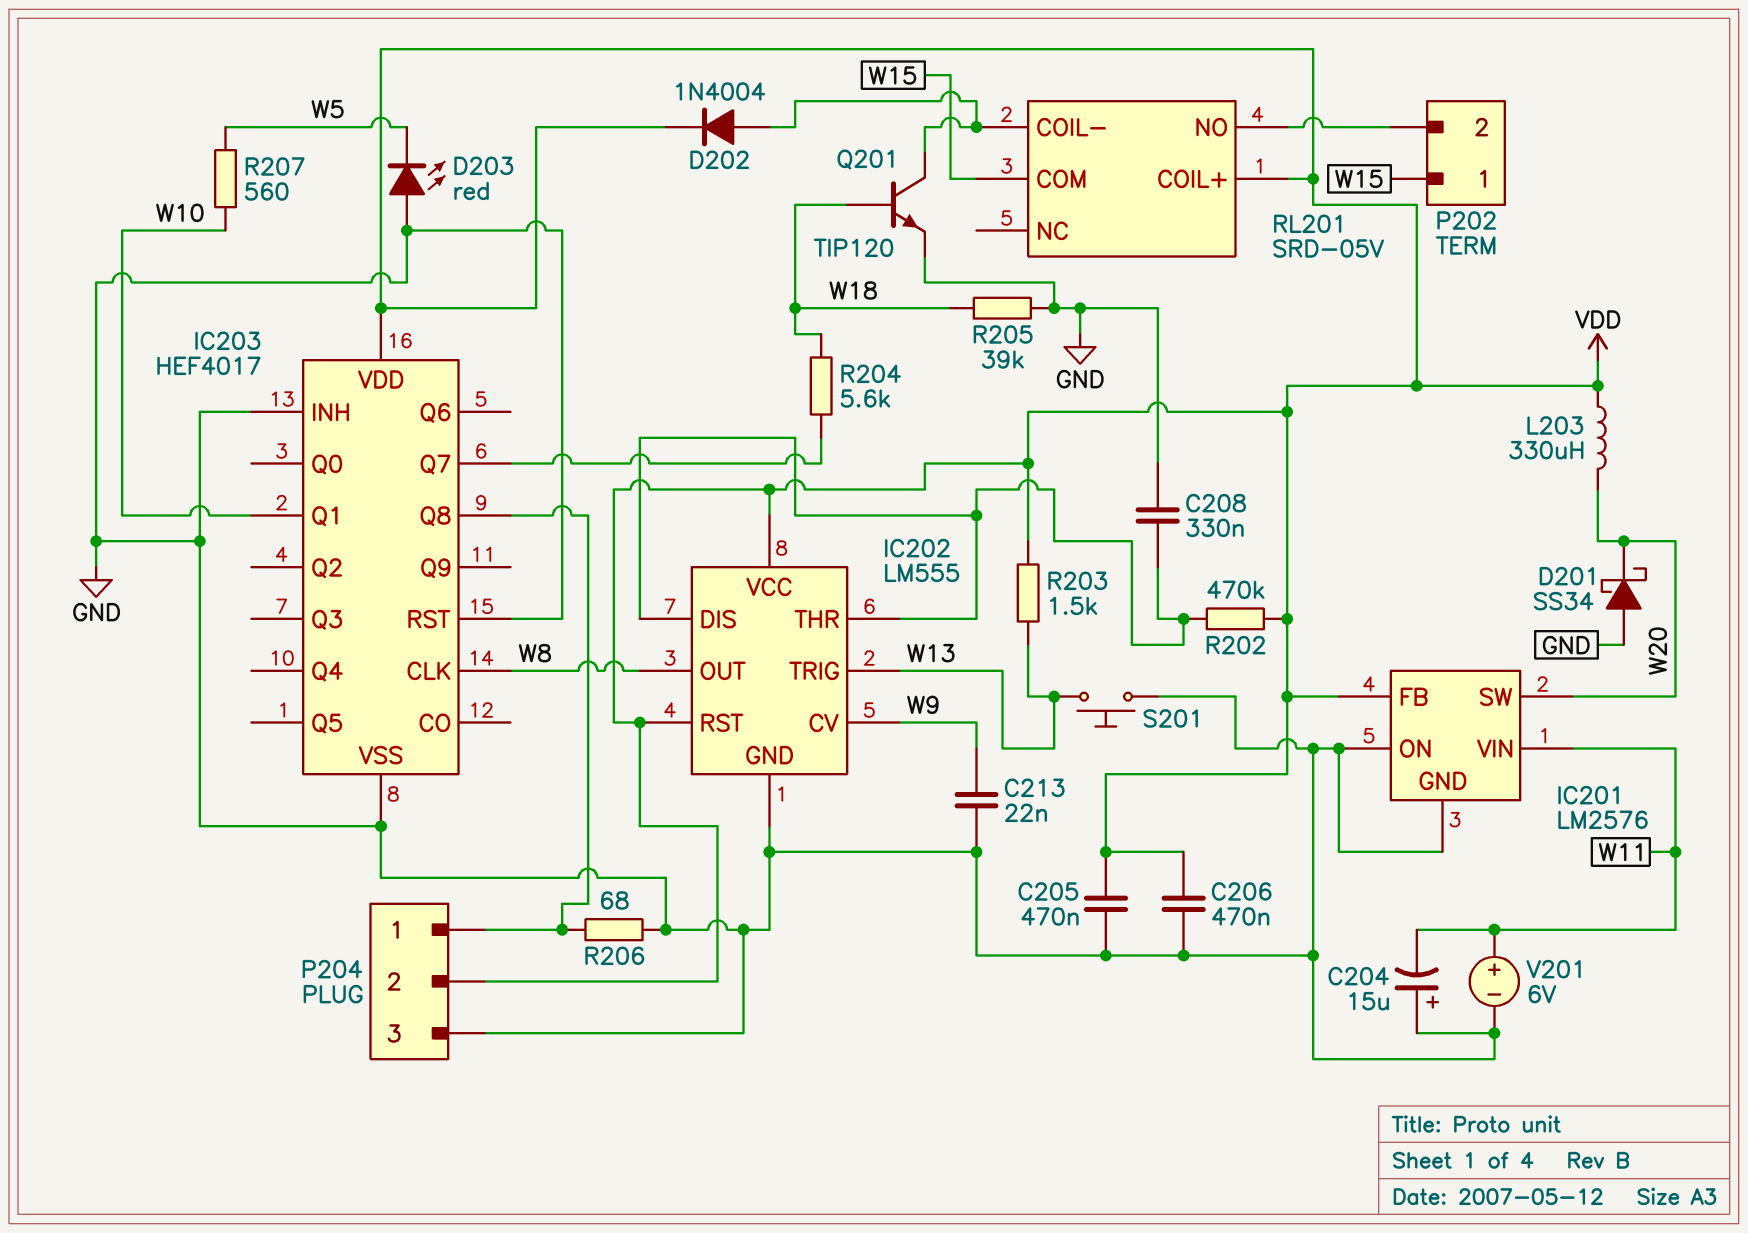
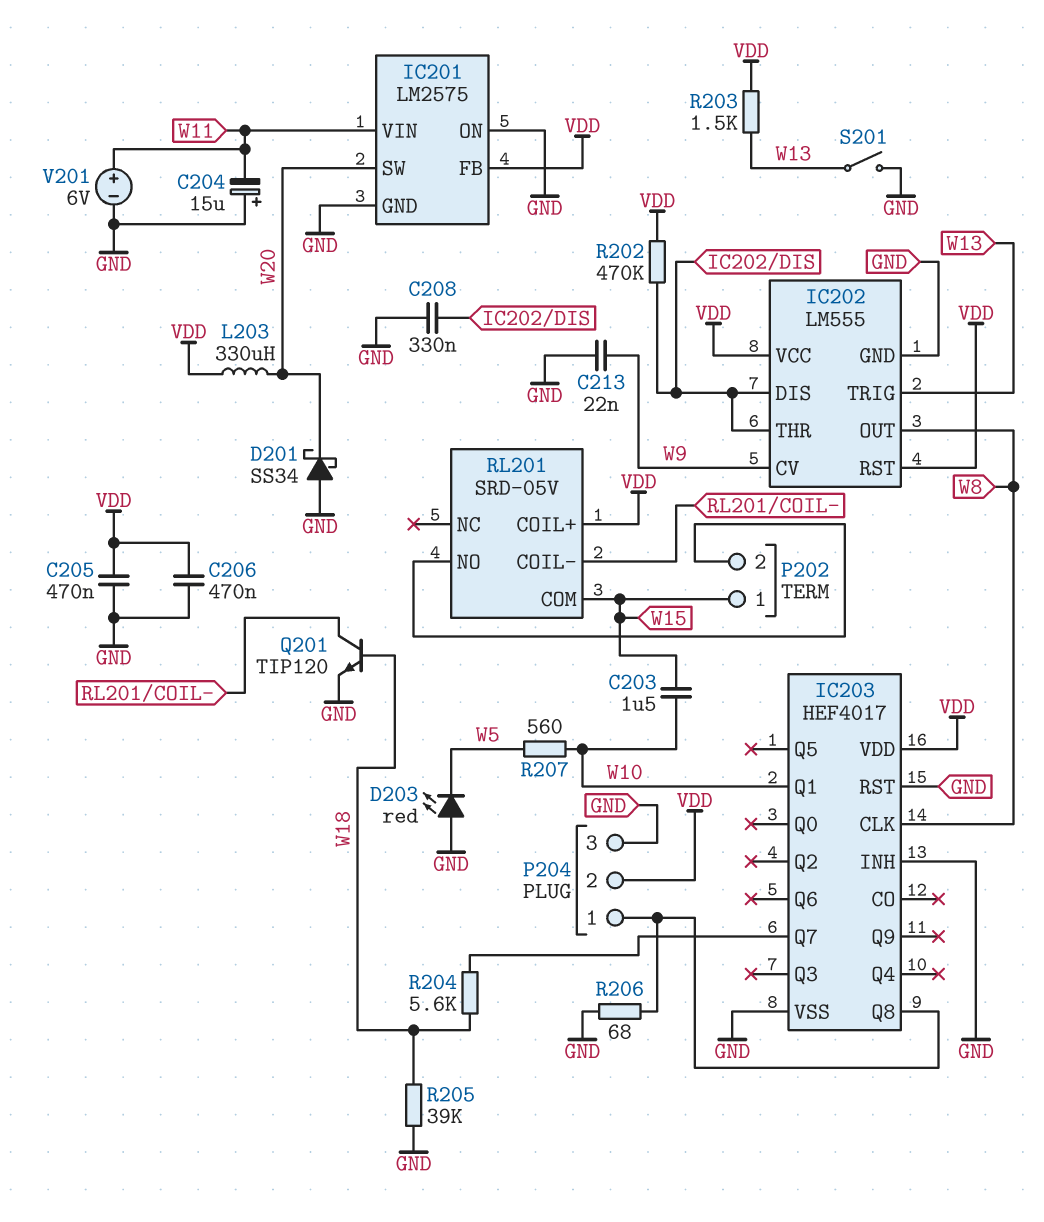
C203: none -> 1.5uF (W10, W15)
D202: diode 1N4004 (A RL201/COIL-, K VDD) -> none
IC201: LM2576 -> LM2575
S201: button (GND, W13) -> switch (GND, W13)

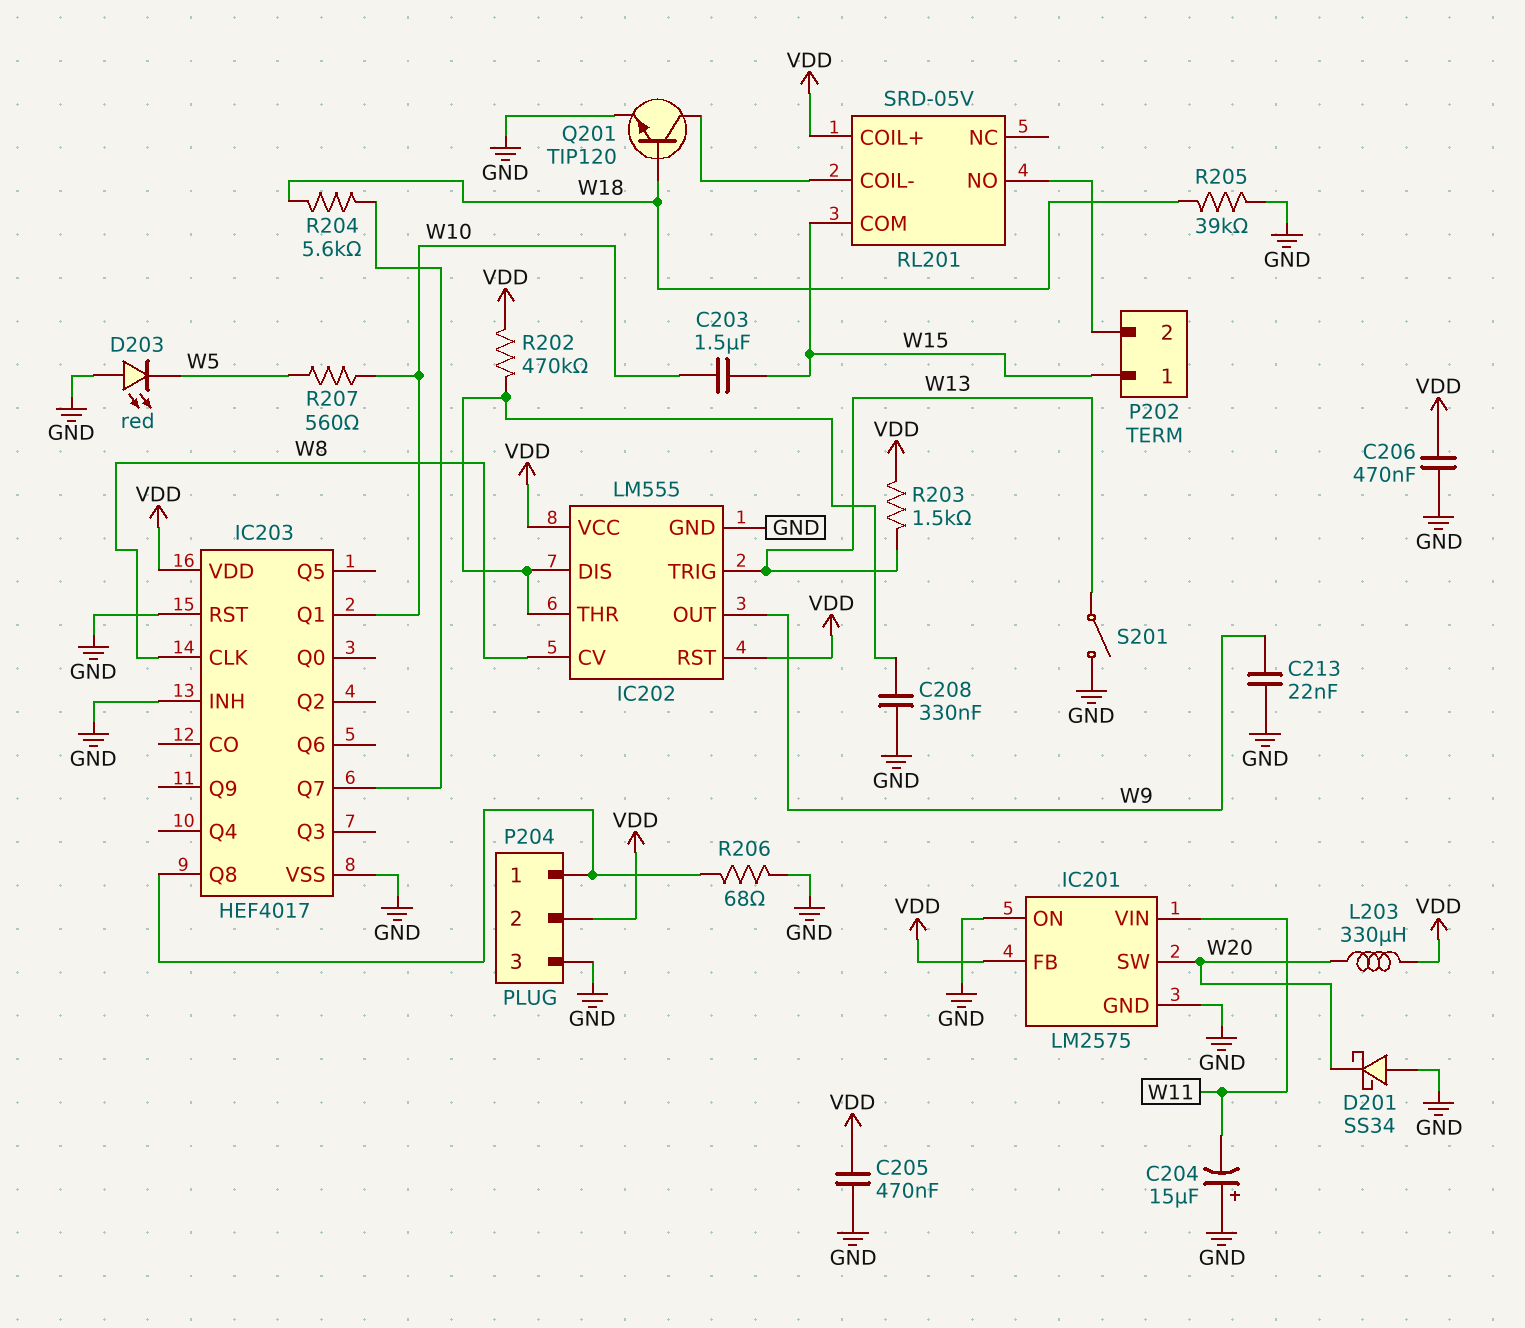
IC202 pin CV: W9 -> W8
IC202 pin OUT: W8 -> W9
V201: 6V (plus W11, minus GND) -> none

